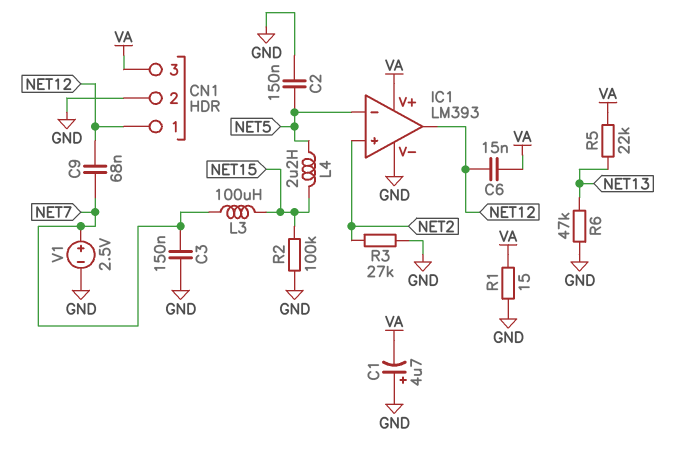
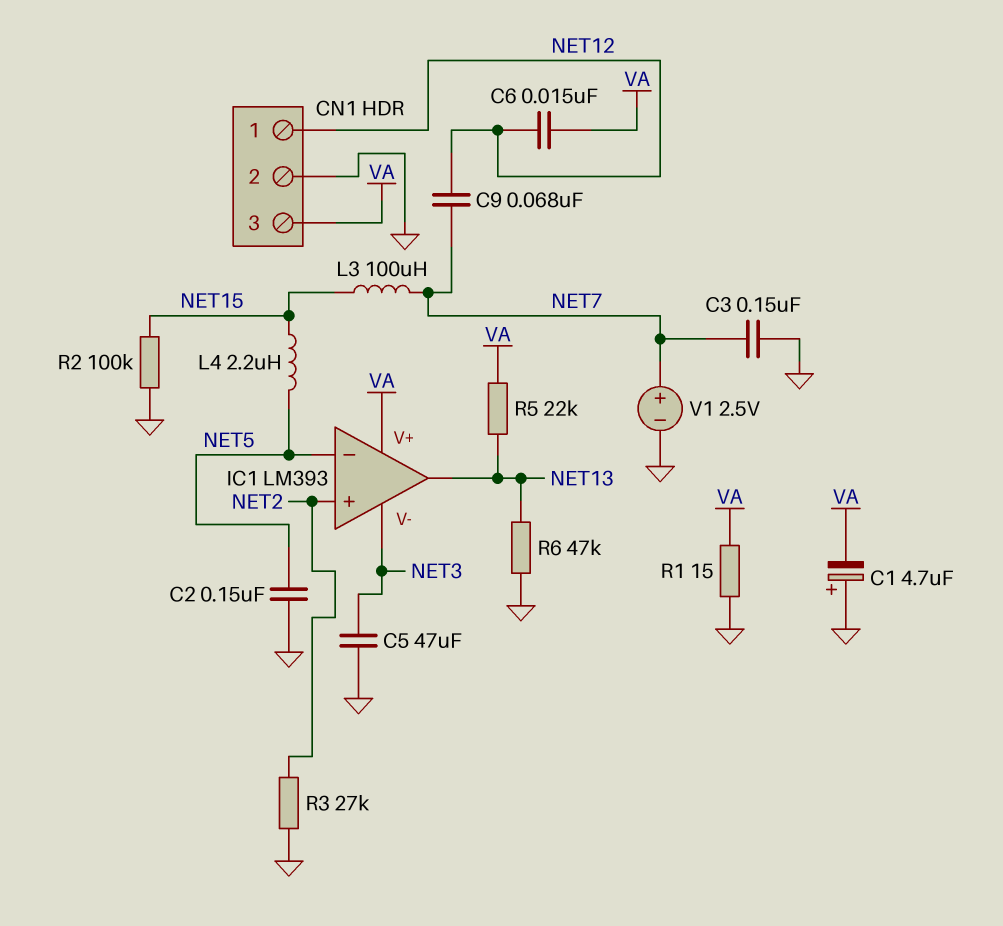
C5: none -> 47uF (GND, NET3)
IC1 pin V-: GND -> NET3
IC1 pin out: NET12 -> NET13

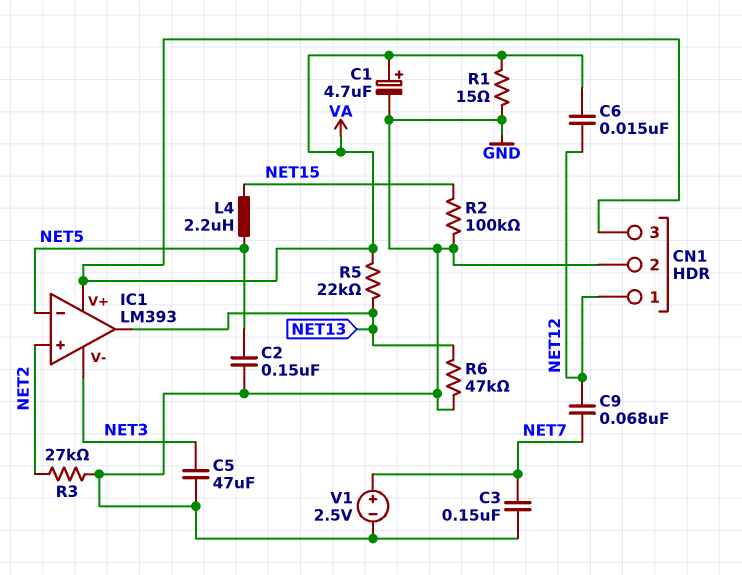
C1: 4.7uF (plus GND, minus VA) -> 4.7uF (plus VA, minus GND)
L3: 100uH (NET7, NET15) -> none

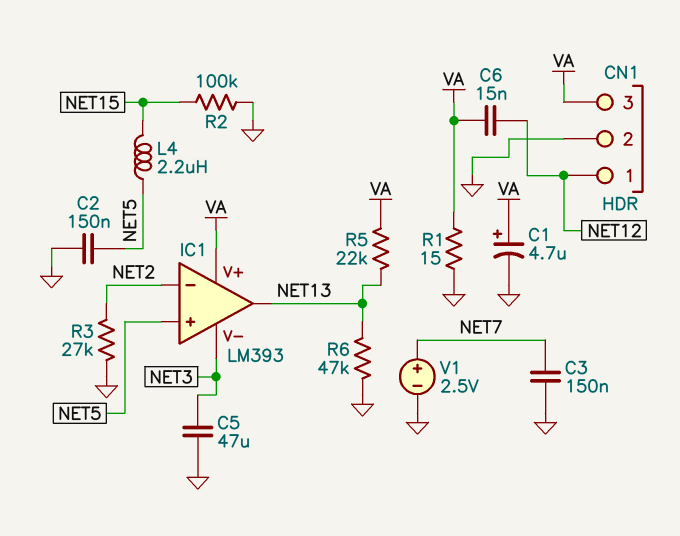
C9: 68nF (NET7, NET12) -> none
IC1 pin in+: NET2 -> NET5
IC1 pin in-: NET5 -> NET2

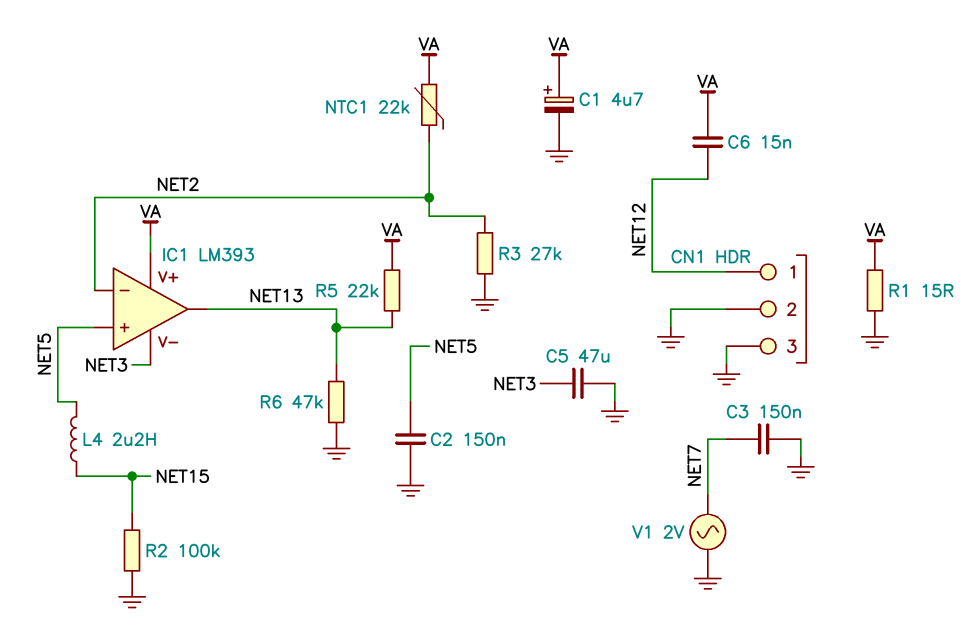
CN1 pin 3: VA -> GND
NTC1: none -> 22k (NET2, VA)
V1: 2.5V (plus NET7, minus GND) -> AC 2V (GND, NET7)

